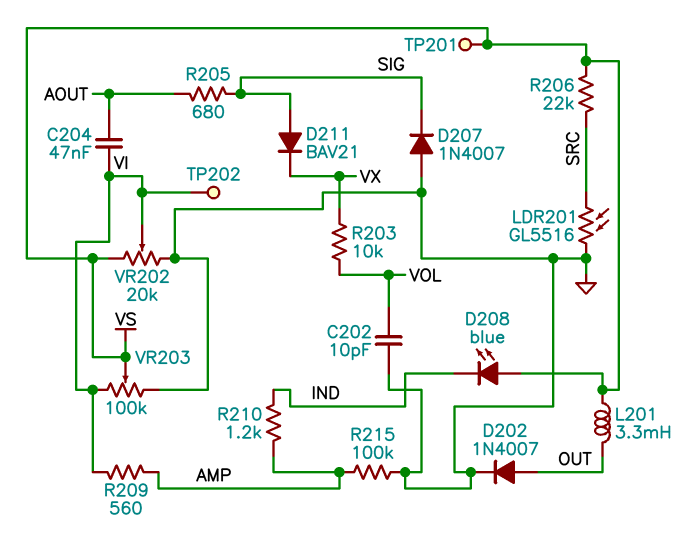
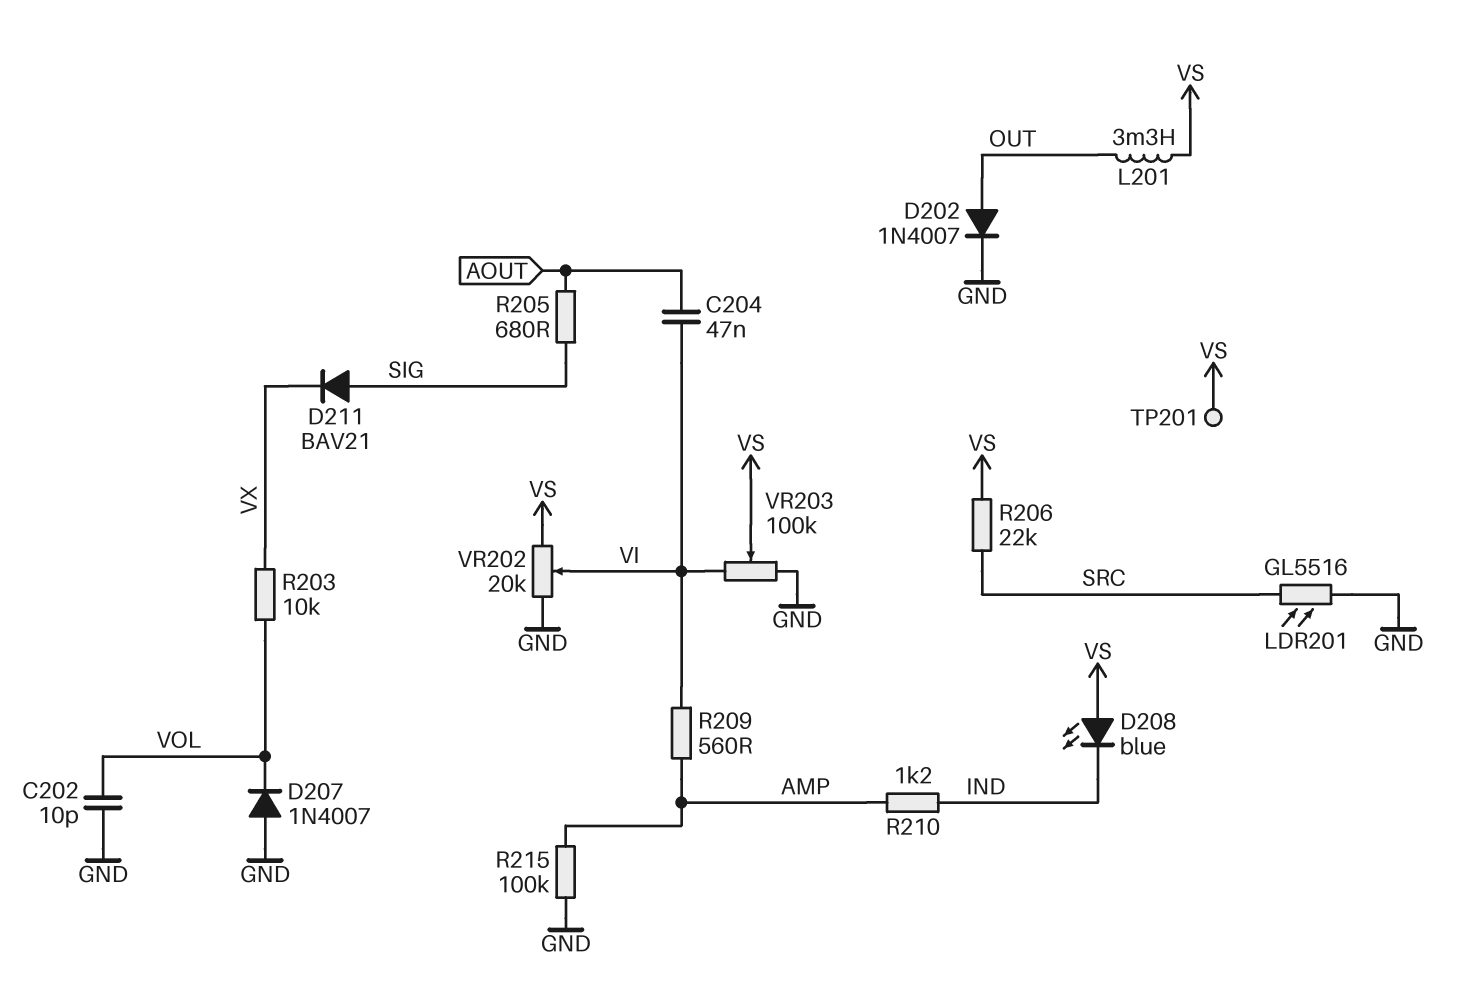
D207: diode 1N4007 (A GND, K SIG) -> diode 1N4007 (A GND, K VOL)
TP202: test point (VI) -> none

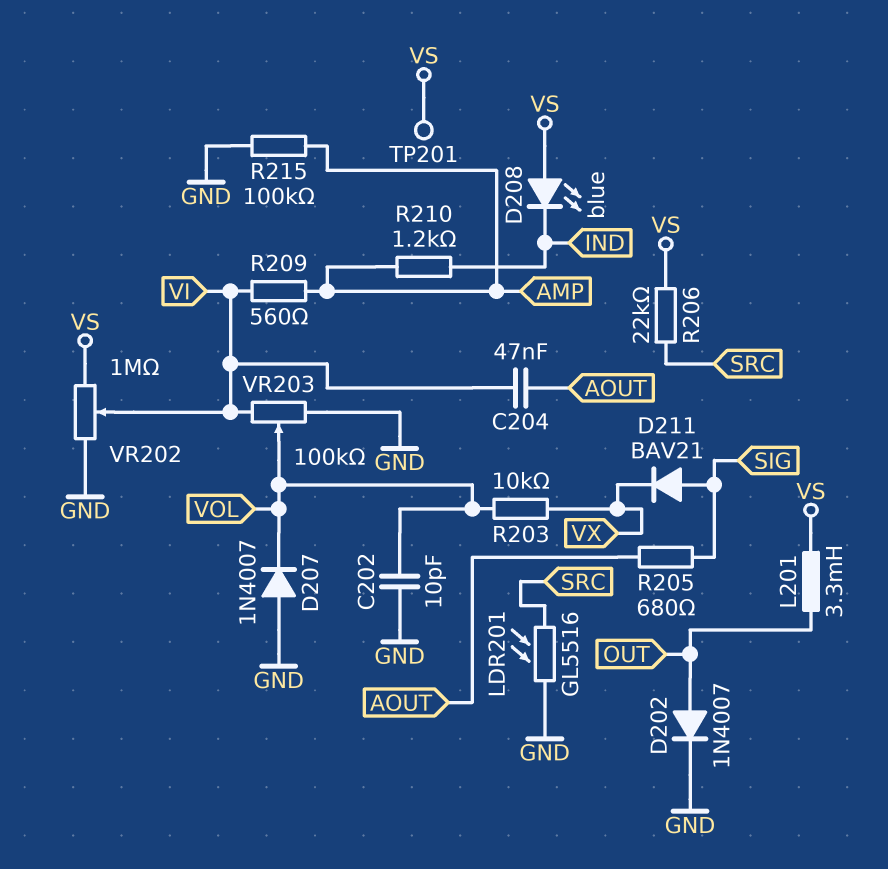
VR202: 20k (GND, VS, wiper VI) -> 1M (GND, VS, wiper VI)
VR203: 100k (GND, VI, wiper VS) -> 100k (GND, VI, wiper VOL)

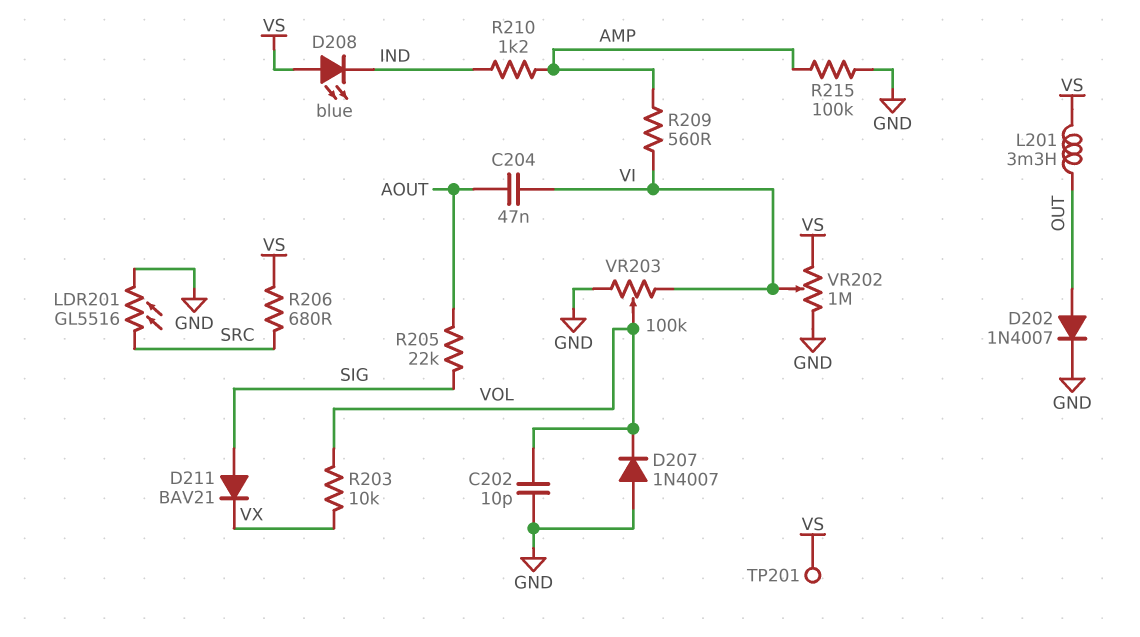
R205: 680 (AOUT, SIG) -> 22k (AOUT, SIG)
R206: 22k (SRC, VS) -> 680 (SRC, VS)

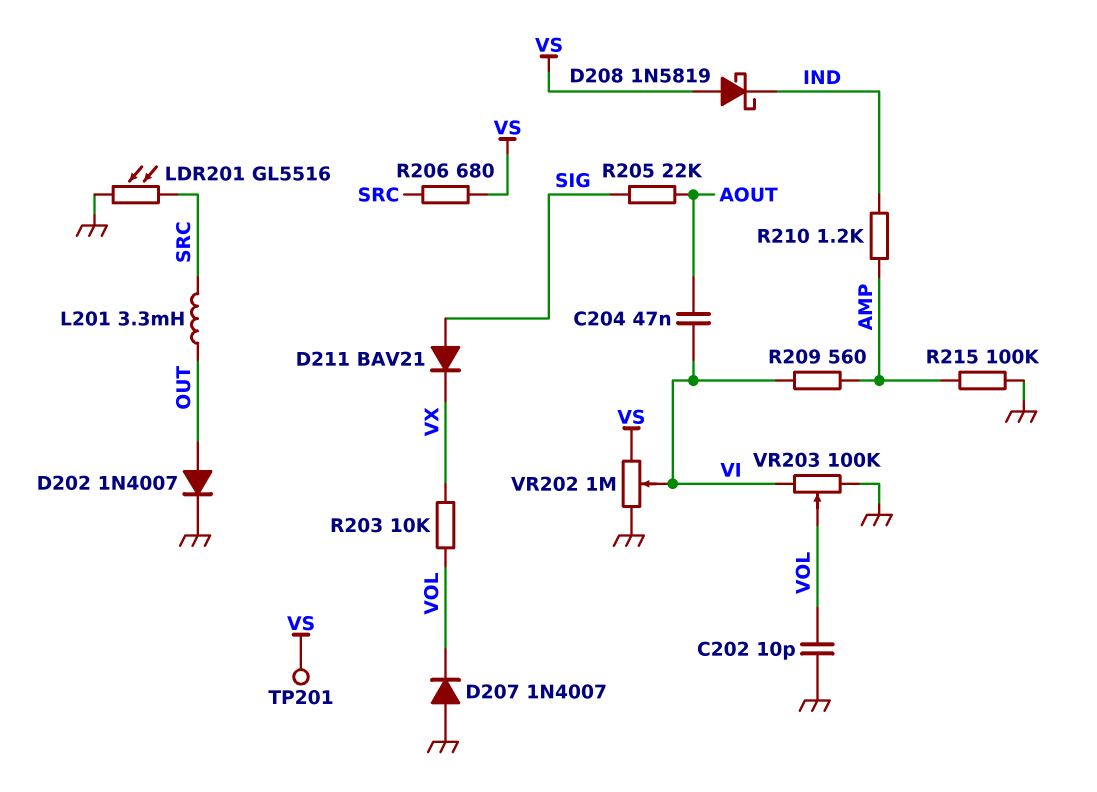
D208: LED blue (A VS, K IND) -> schottky 1N5819 (A VS, K IND)
L201: 3.3mH (OUT, VS) -> 3.3mH (OUT, SRC)

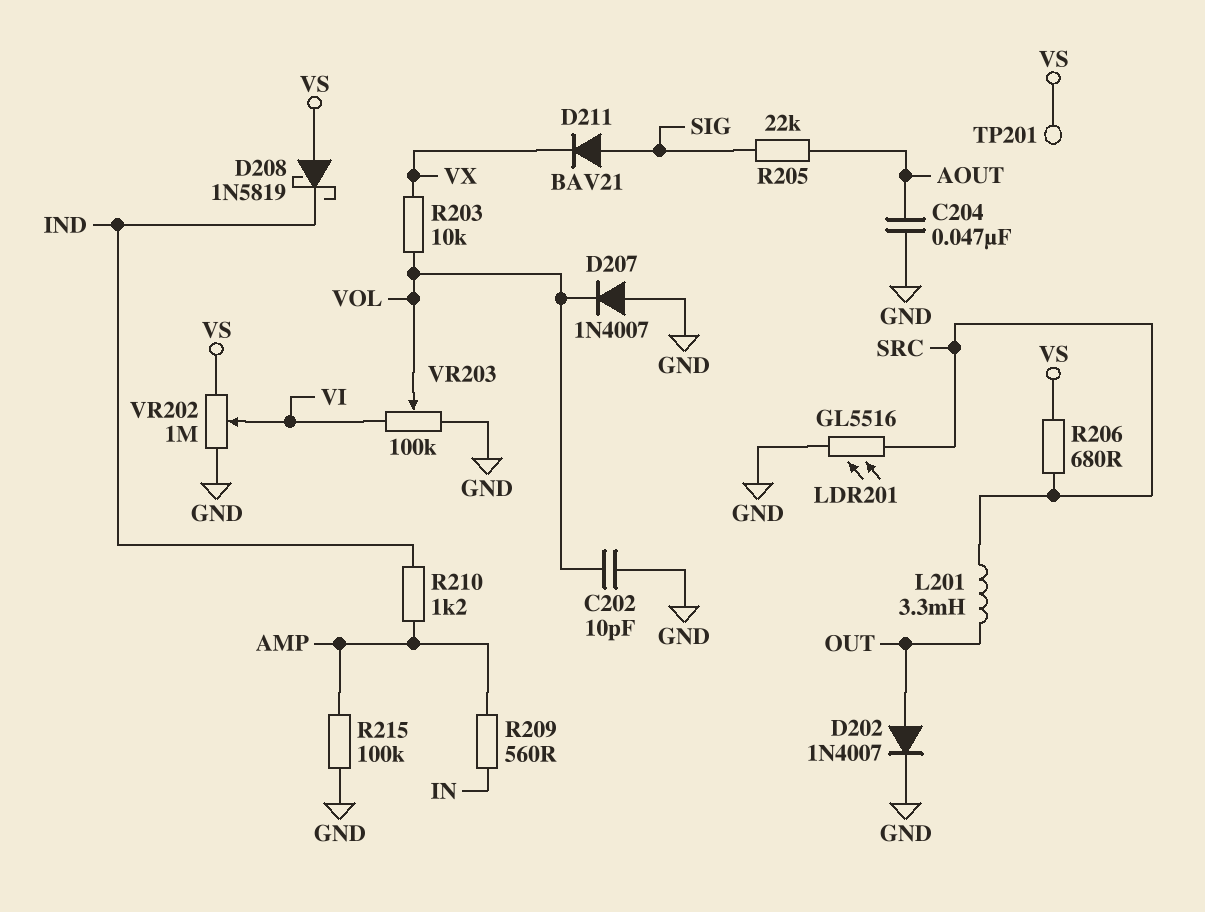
C204: 47nF (AOUT, VI) -> 47nF (AOUT, GND)
R209: 560 (AMP, VI) -> 560 (AMP, IN)

